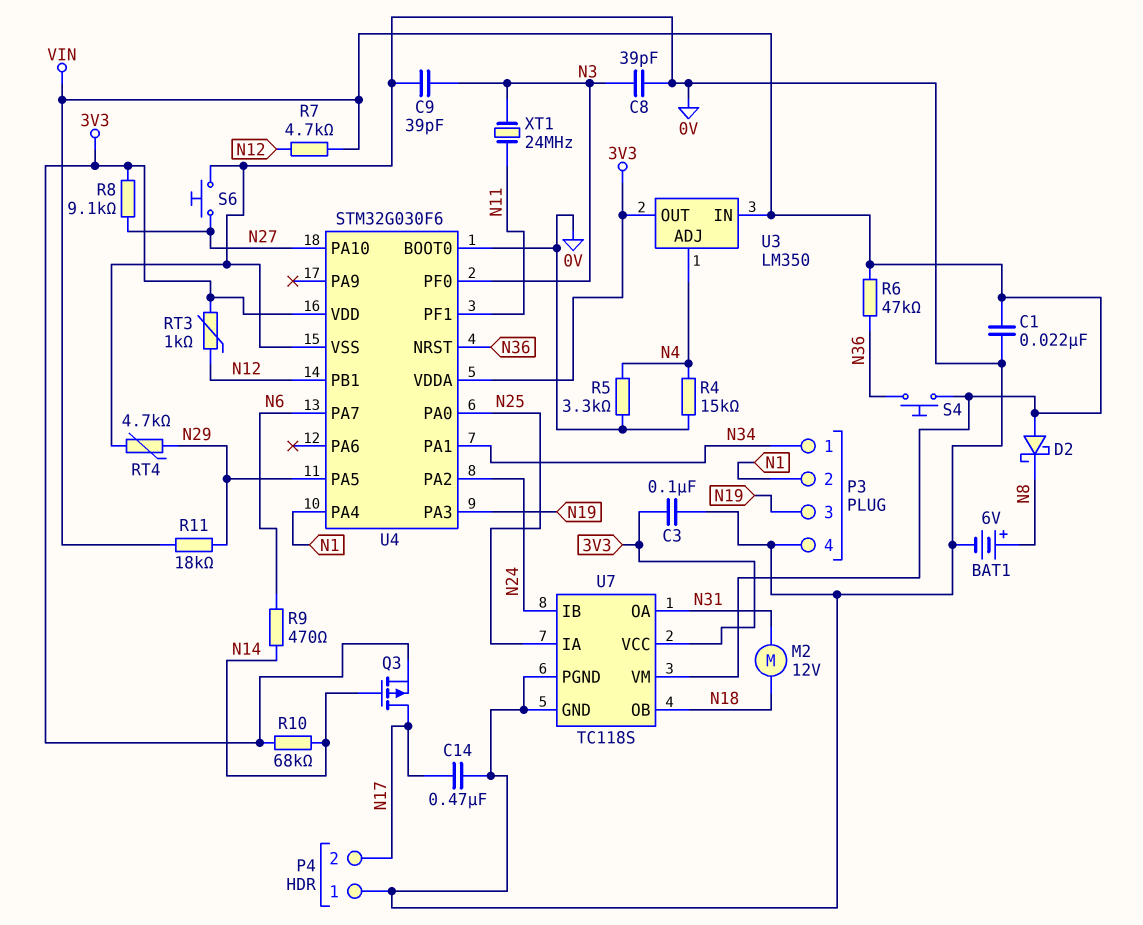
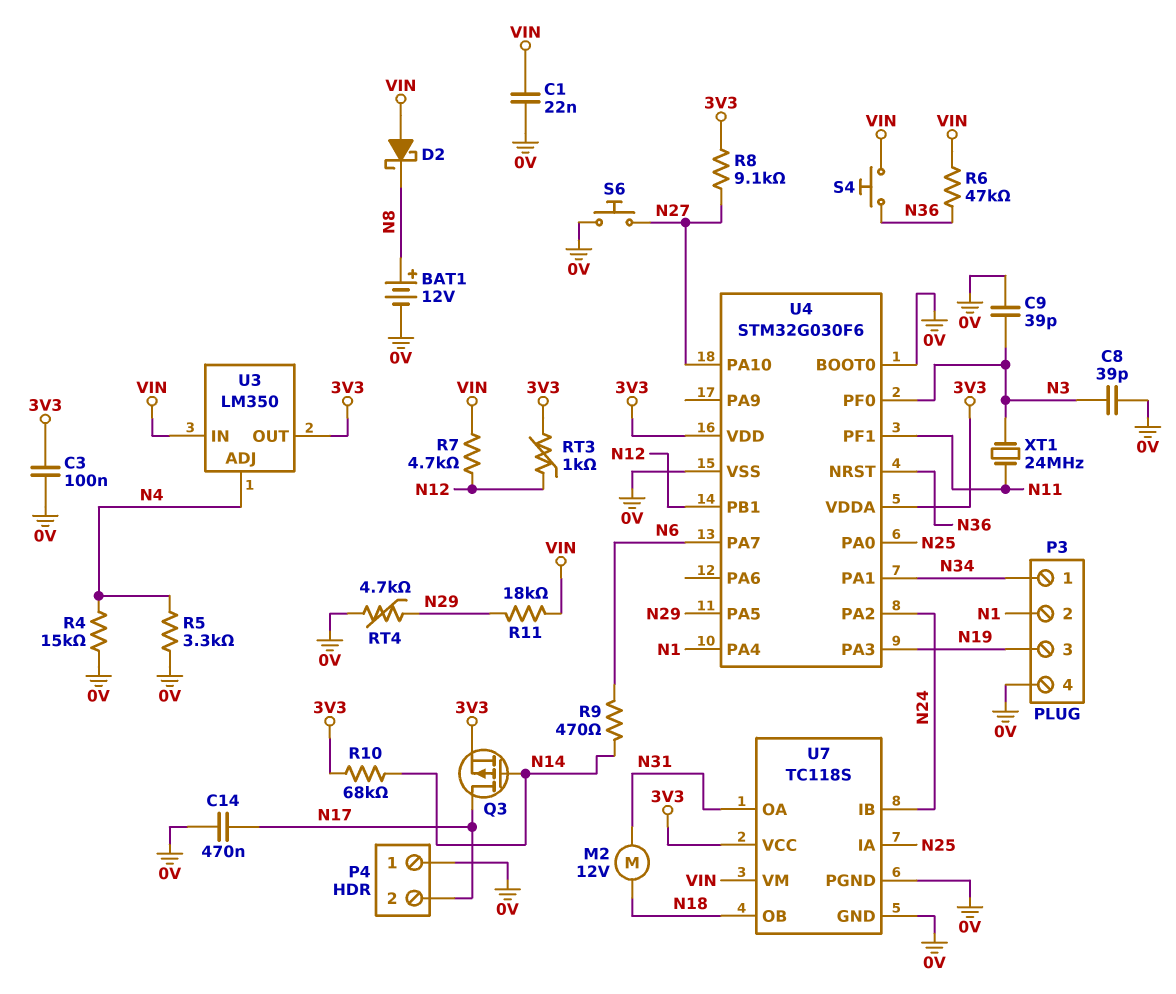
BAT1: 6V (plus N8, minus 0V) -> 12V (plus N8, minus 0V)

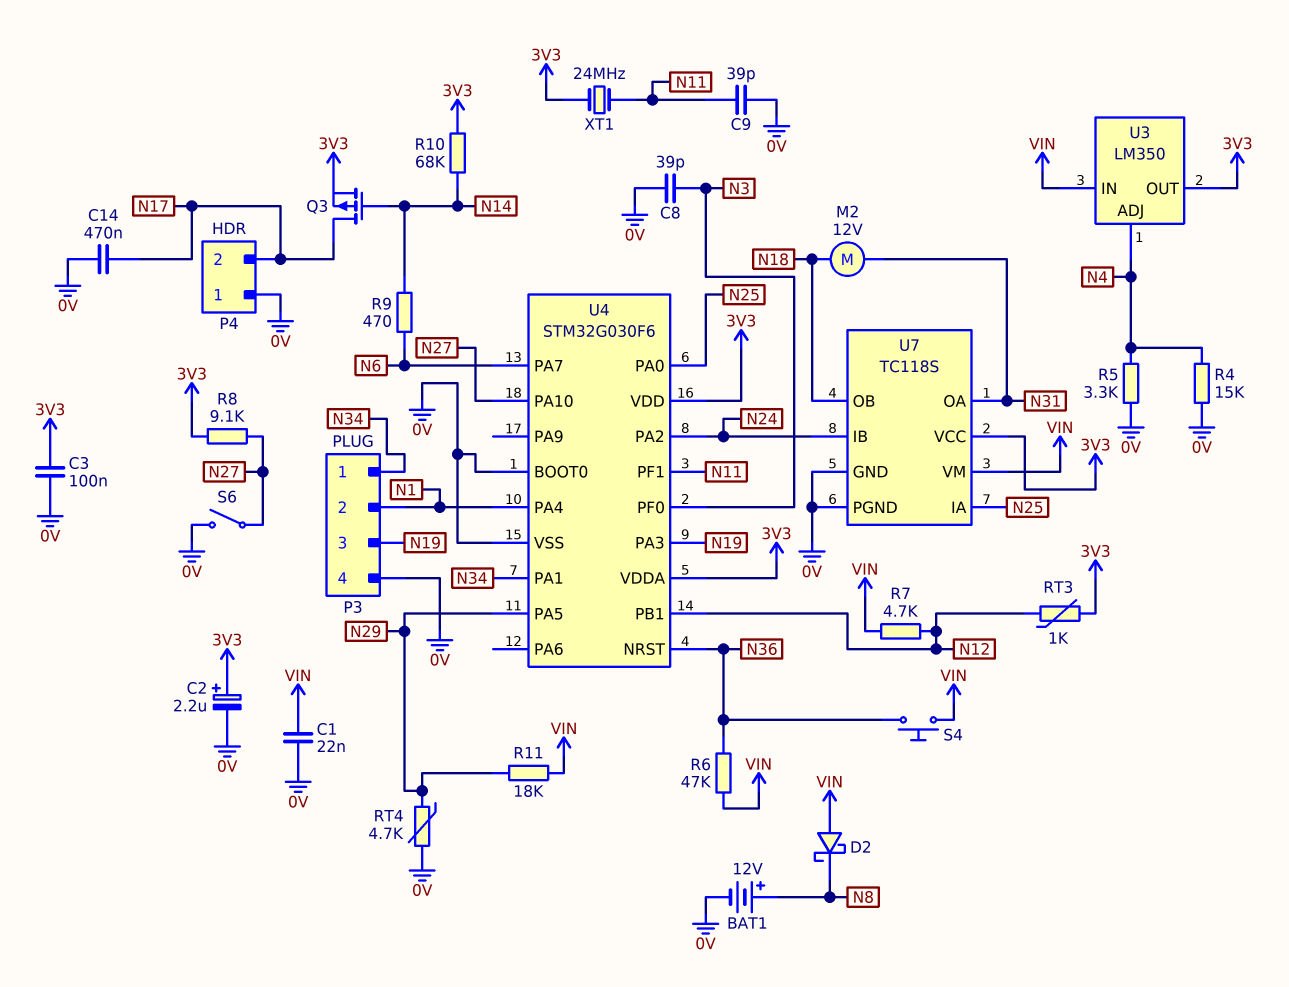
C2: none -> 2.2uF (plus 3V3, minus 0V)
C9: 39pF (0V, N3) -> 39pF (0V, N11)
S6: button (0V, N27) -> switch (0V, N27)
XT1: 24MHz (N3, N11) -> 24MHz (3V3, N11)

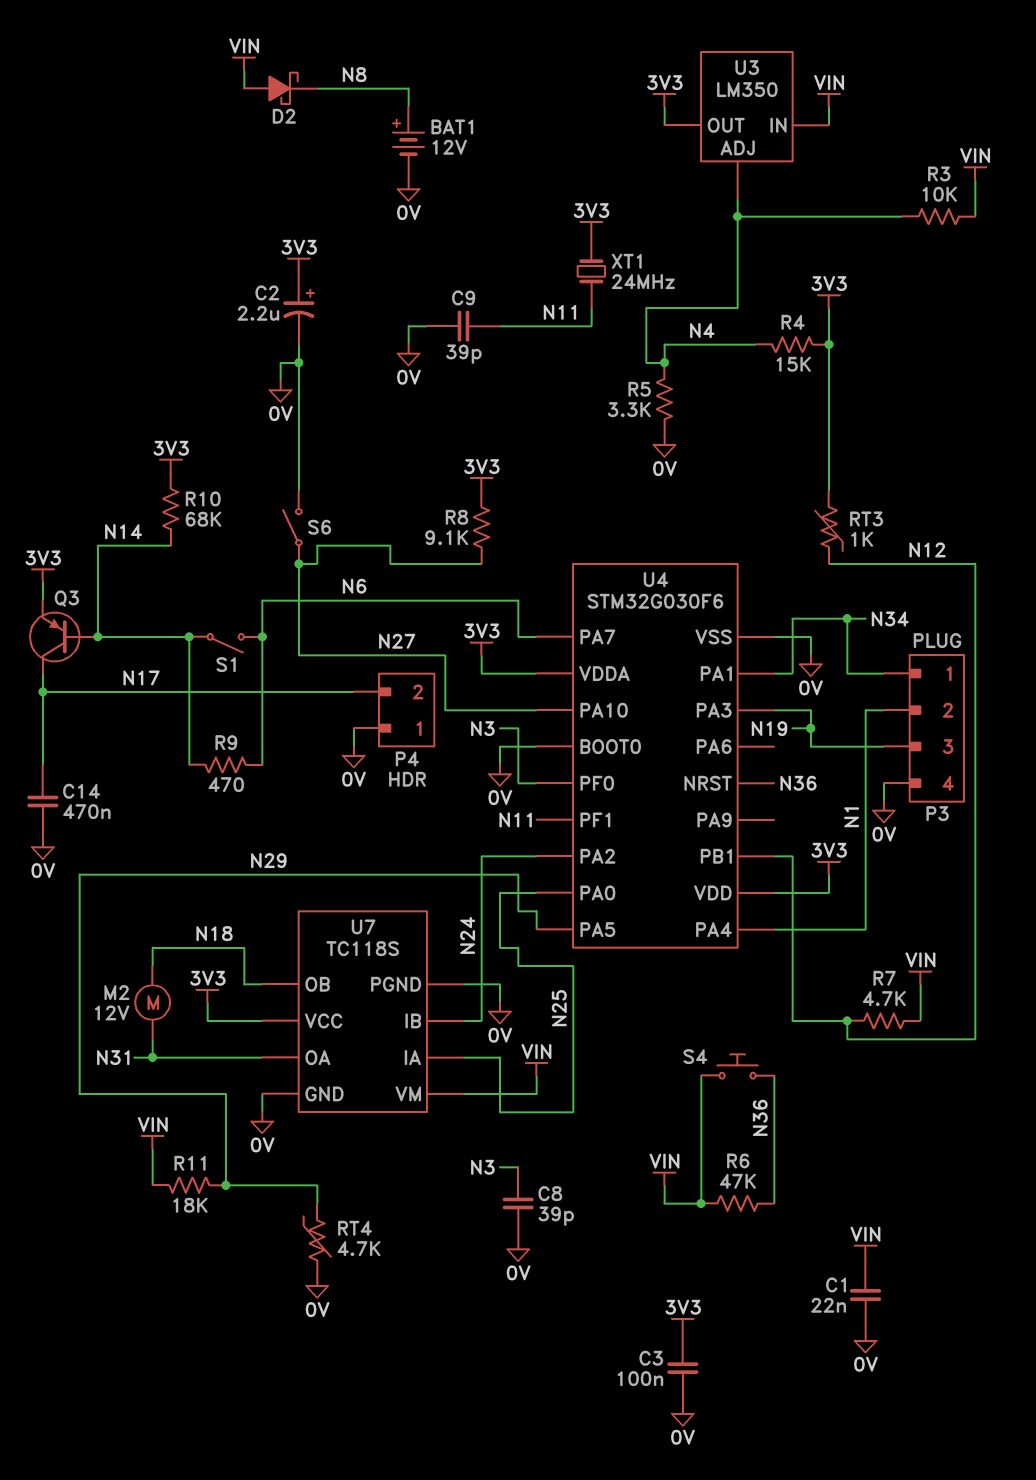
Q3: PMOS (G N14, D N17, S 3V3) -> PNP (B N14, C N17, E 3V3)
R3: none -> 10k (N4, VIN)
R4: 15k (0V, N4) -> 15k (3V3, N4)
S1: none -> switch (N6, N14)

